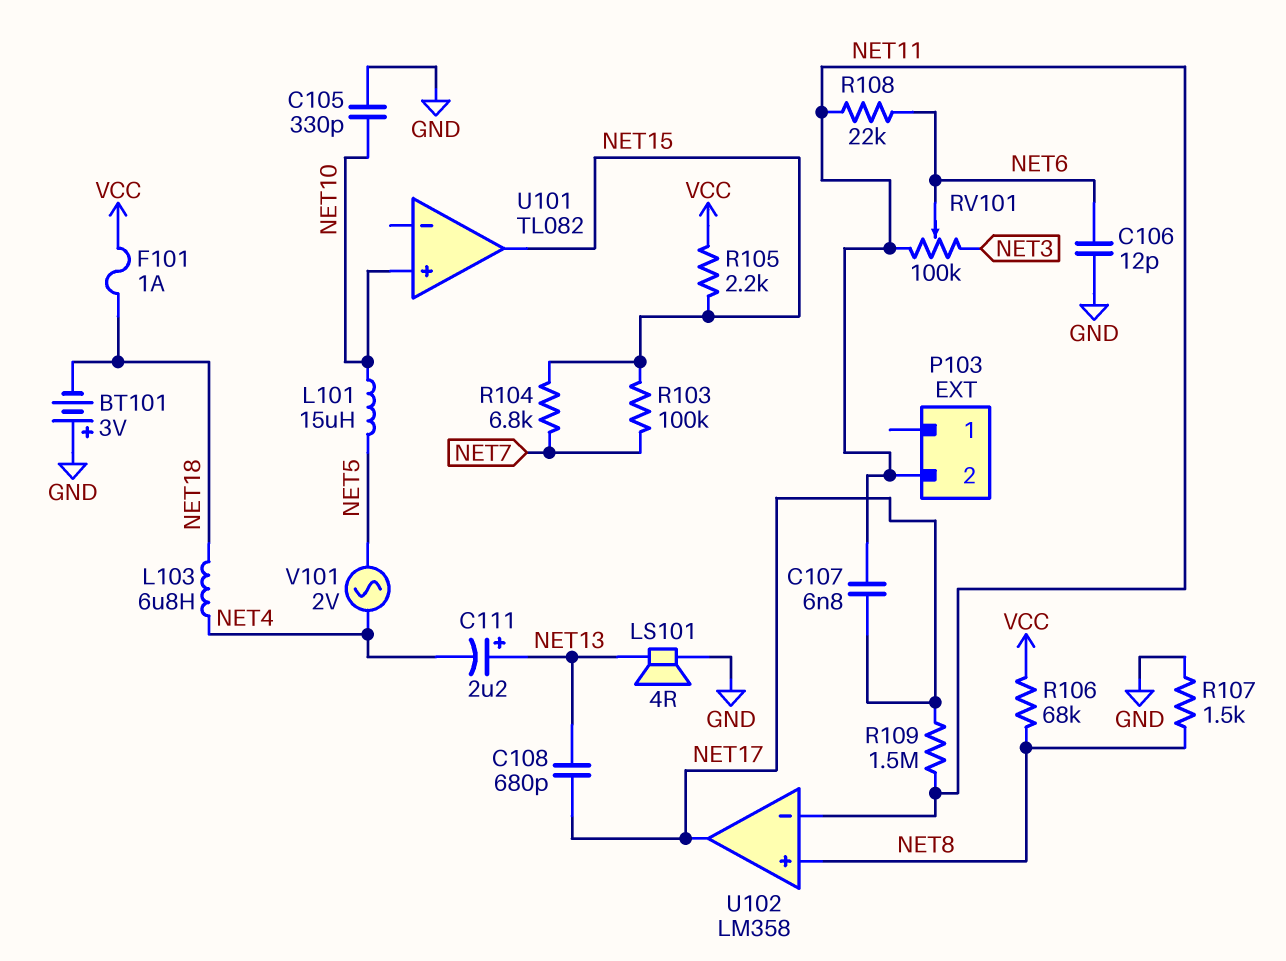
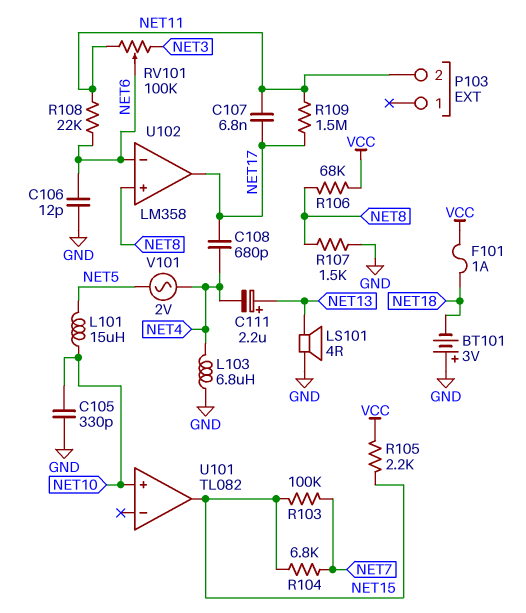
C108: 680pF (NET13, NET17) -> 680pF (NET4, NET17)
L103: 6.8uH (NET4, NET18) -> 6.8uH (GND, NET4)
U102 pin in-: NET11 -> NET6

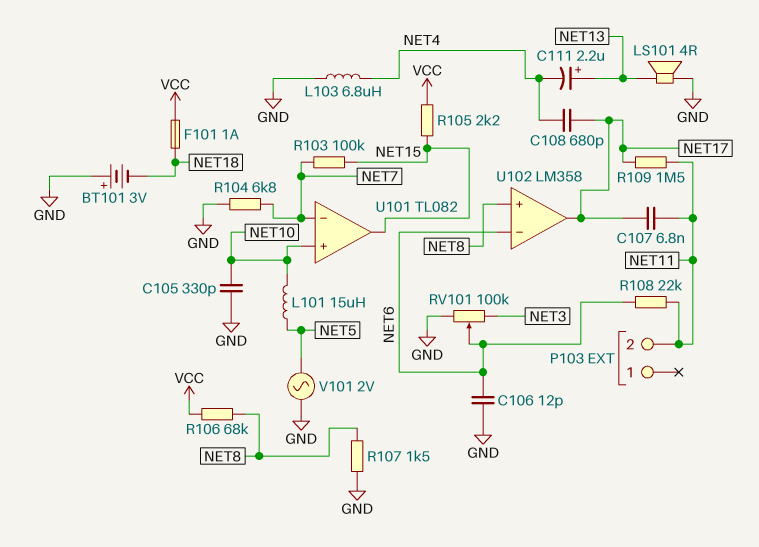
R104: 6.8k (NET7, NET15) -> 6.8k (GND, NET7)
RV101: 100k (NET3, NET11, wiper NET6) -> 100k (GND, NET3, wiper NET6)
U101 pin in-: none -> NET7
V101: AC 2V (NET4, NET5) -> AC 2V (GND, NET5)

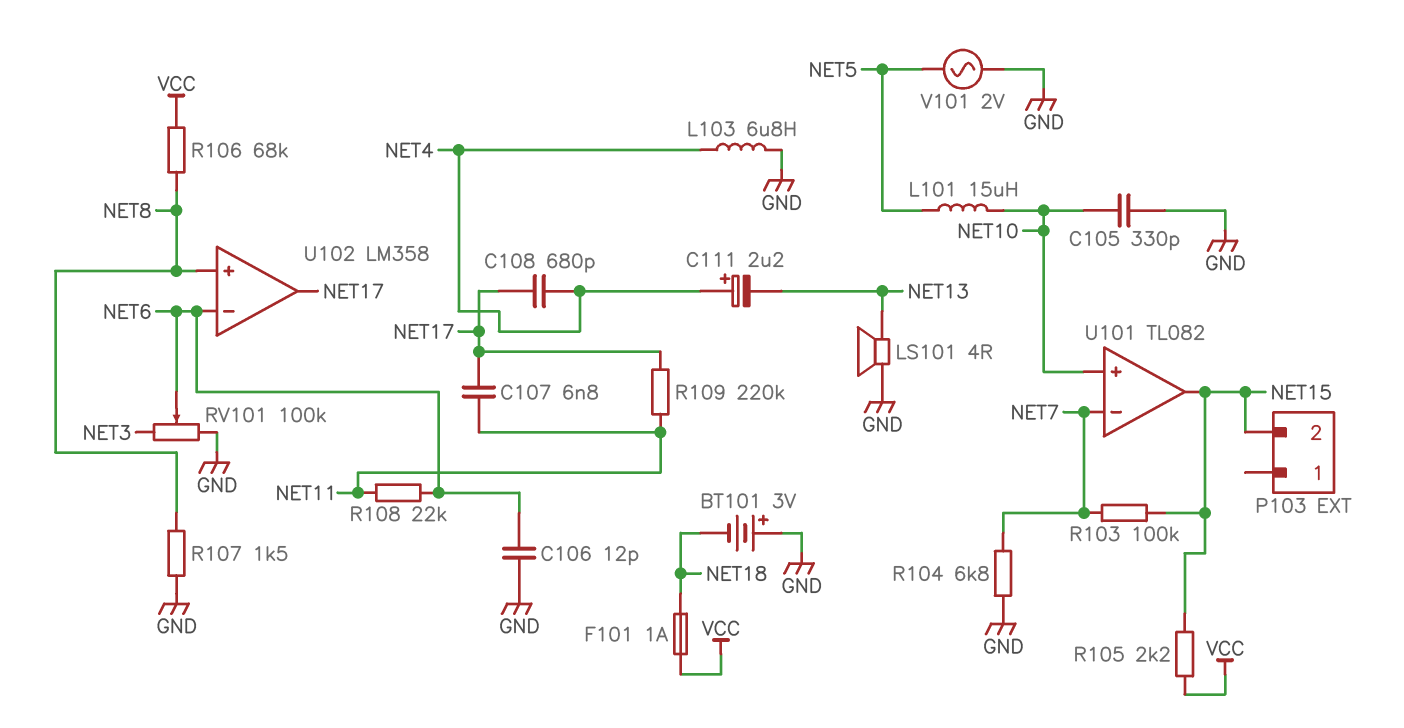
C111: 2.2uF (plus NET13, minus NET4) -> 2.2uF (plus NET4, minus NET13)
P103 pin 2: NET11 -> NET15
R109: 1.5M (NET11, NET17) -> 220k (NET11, NET17)

